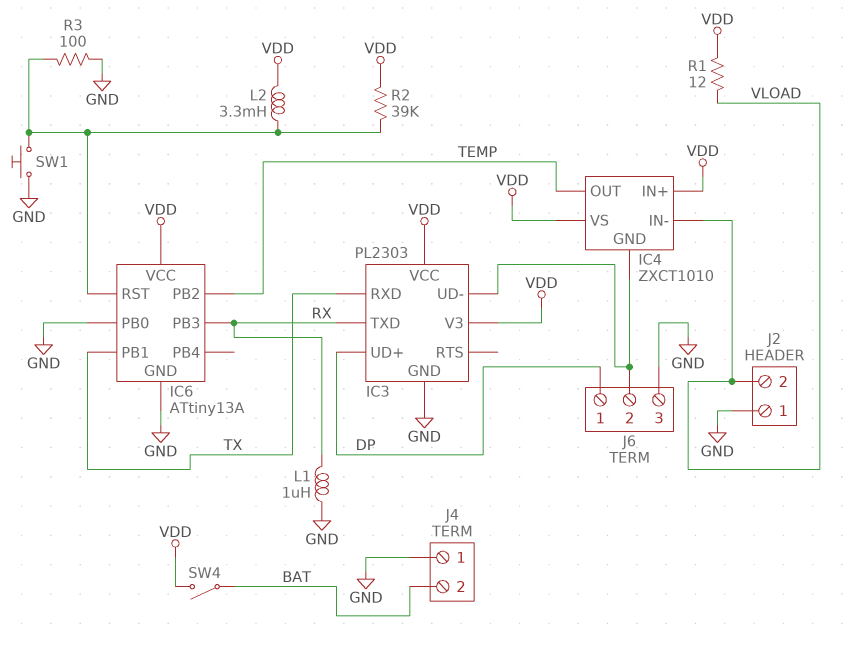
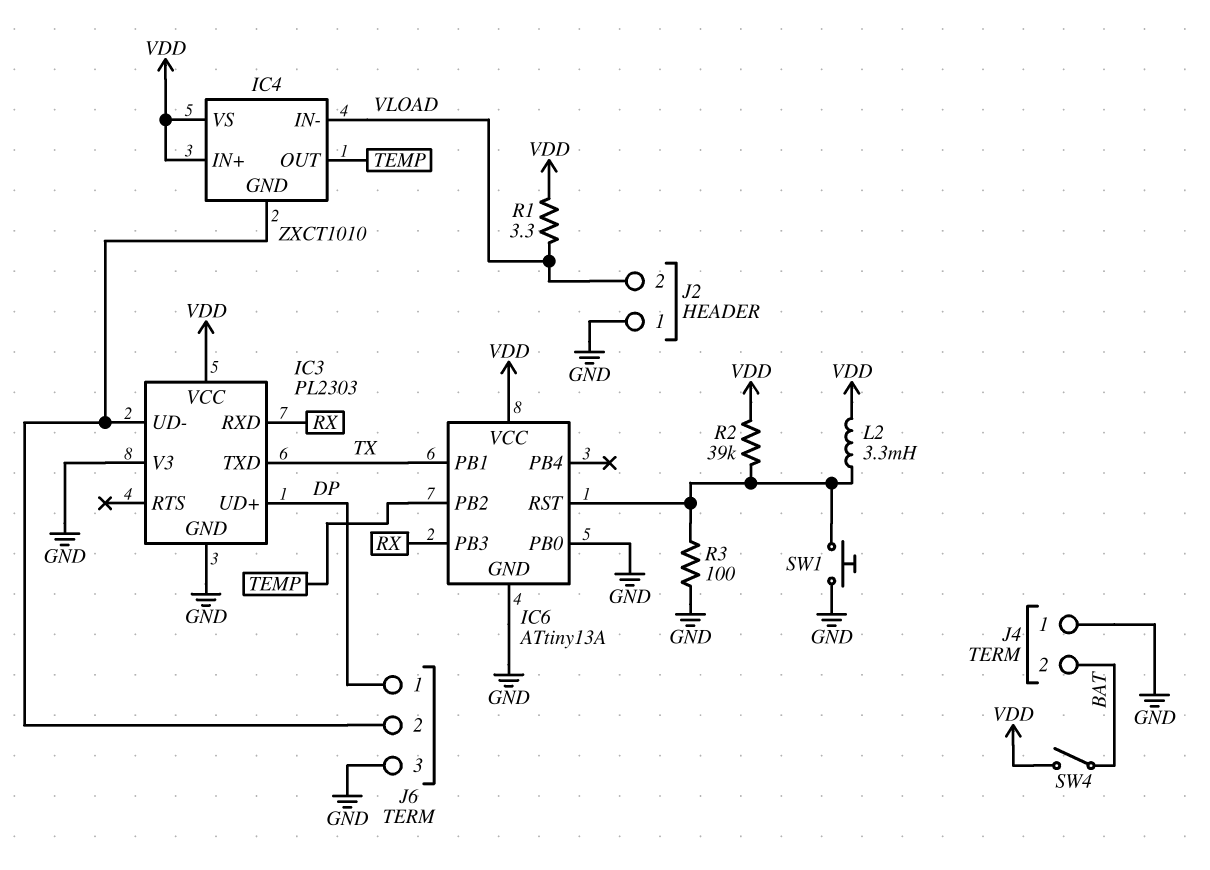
IC3 pin RXD: TX -> RX
IC3 pin TXD: RX -> TX
IC3 pin V3: VDD -> GND
L1: 1uH (GND, RX) -> none
R1: 12 (VDD, VLOAD) -> 3.3 (VDD, VLOAD)

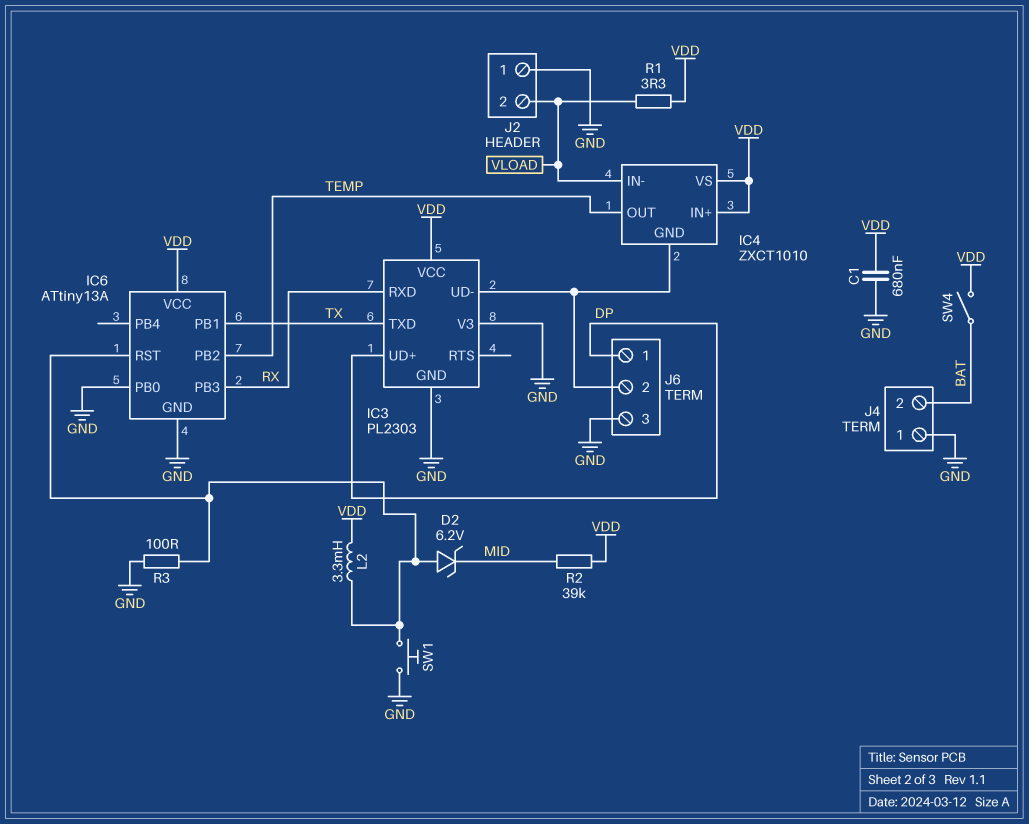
C1: none -> 680nF (GND, VDD)
D2: none -> zener 6.2V (A IC6/RST, K MID)
R2: 39k (IC6/RST, VDD) -> 39k (MID, VDD)

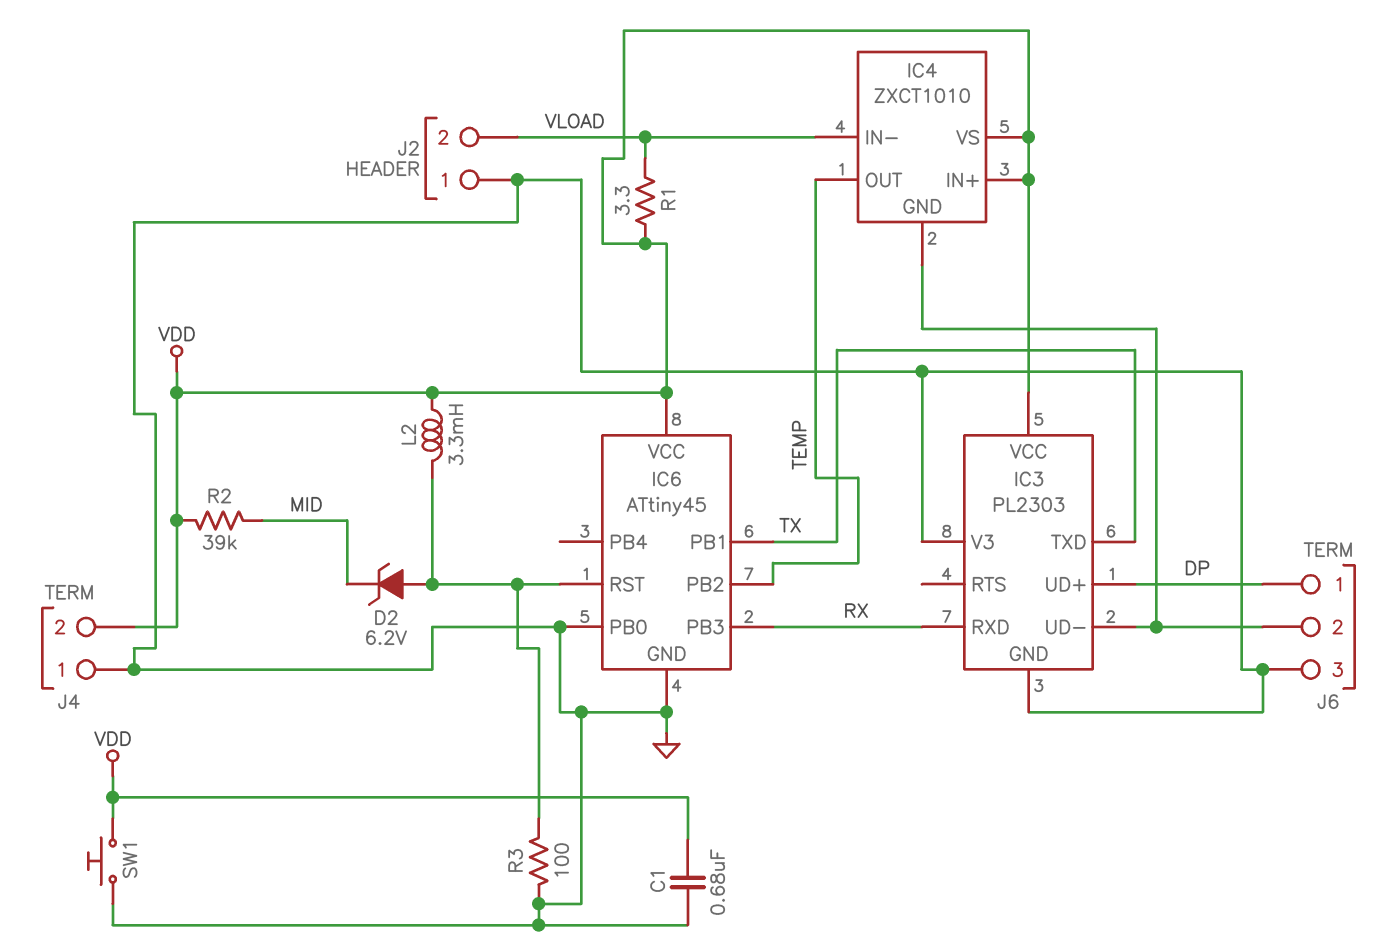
IC6: ATtiny13A -> ATtiny45
J4 pin 2: BAT -> VDD
SW1: button (GND, IC6/RST) -> button (GND, VDD)
SW4: switch (BAT, VDD) -> none

